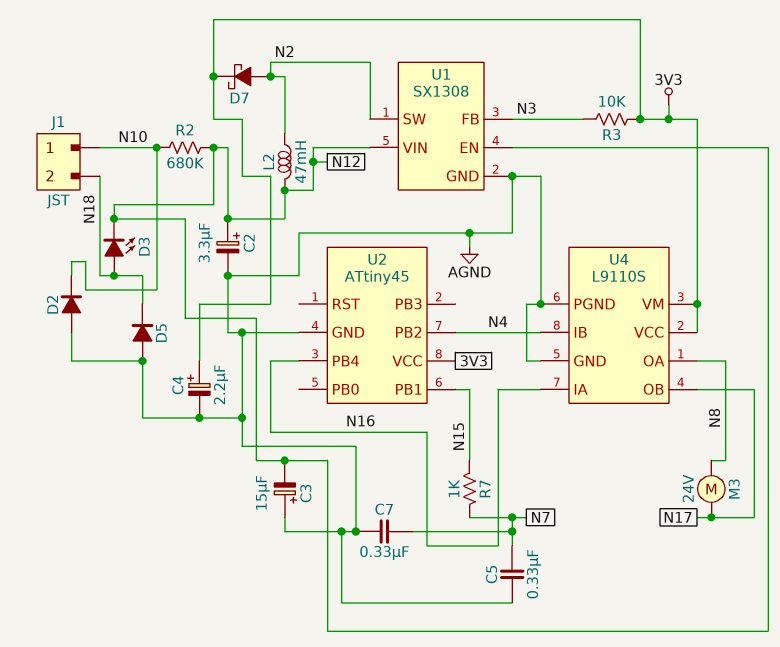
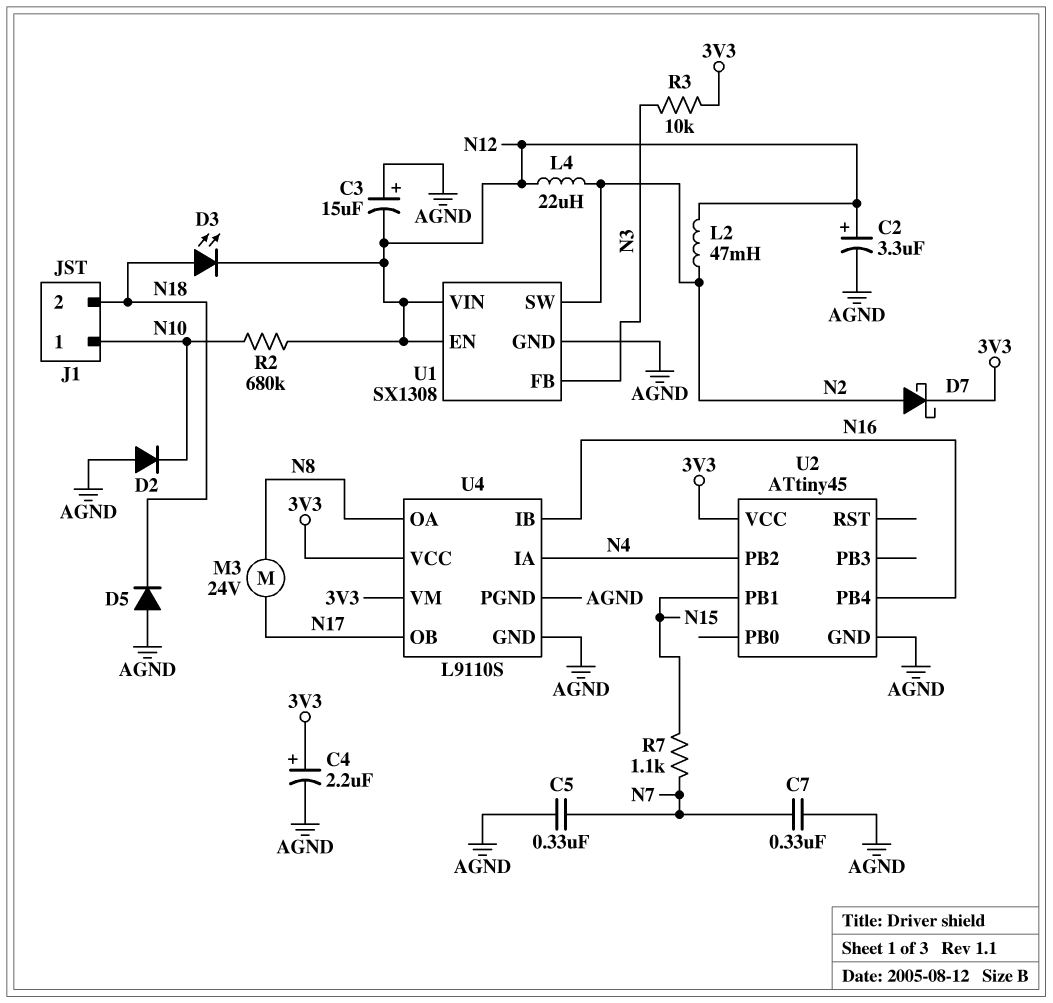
L4: none -> 22uH (N2, N12)
R7: 1k (N7, N15) -> 1.1k (N7, N15)
U4 pin IA: N16 -> N4
U4 pin IB: N4 -> N16

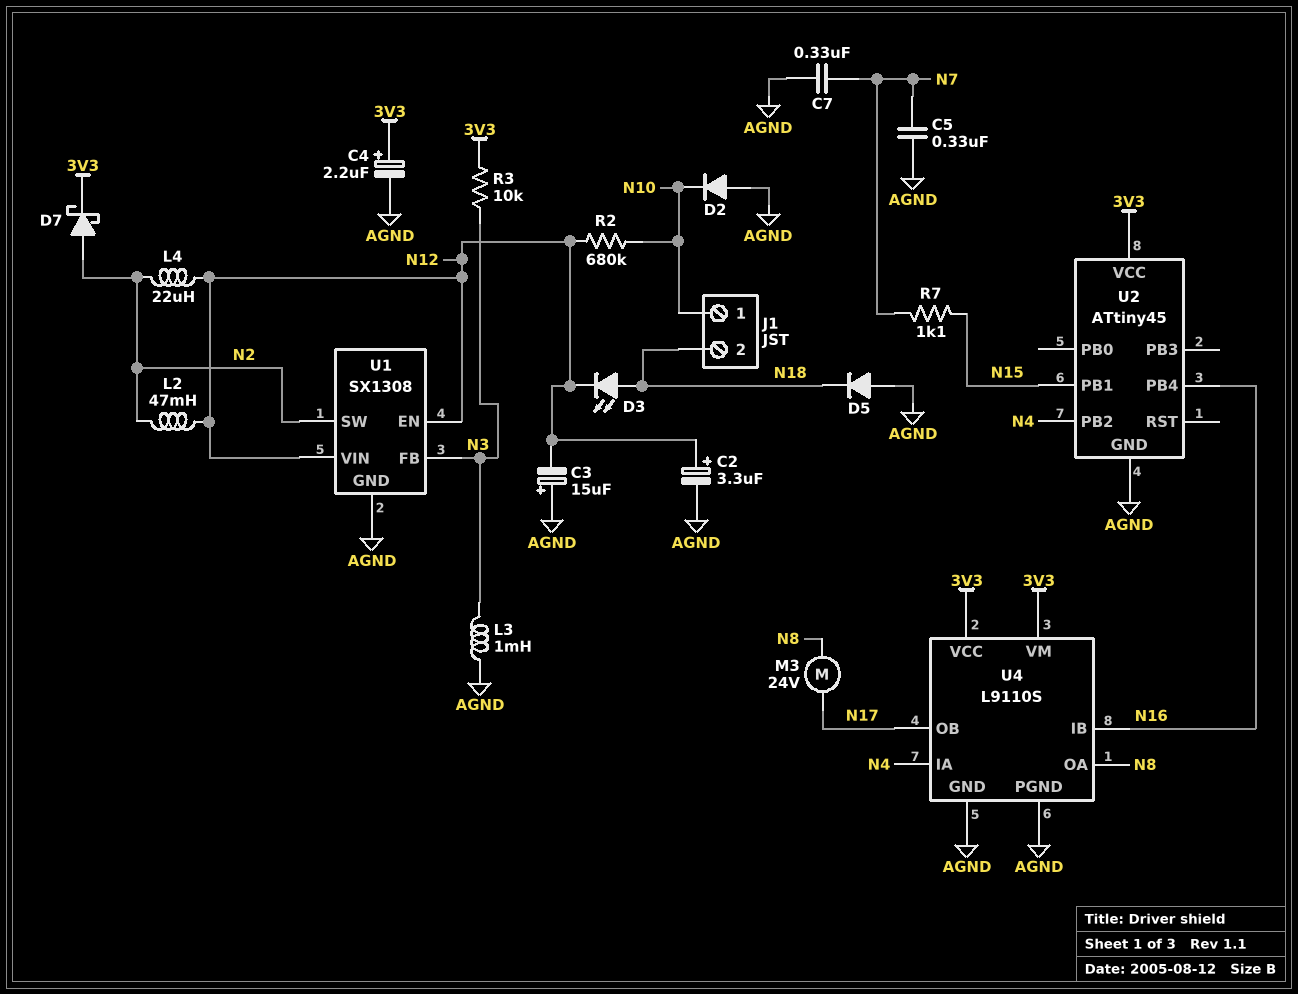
L3: none -> 1mH (AGND, N3)

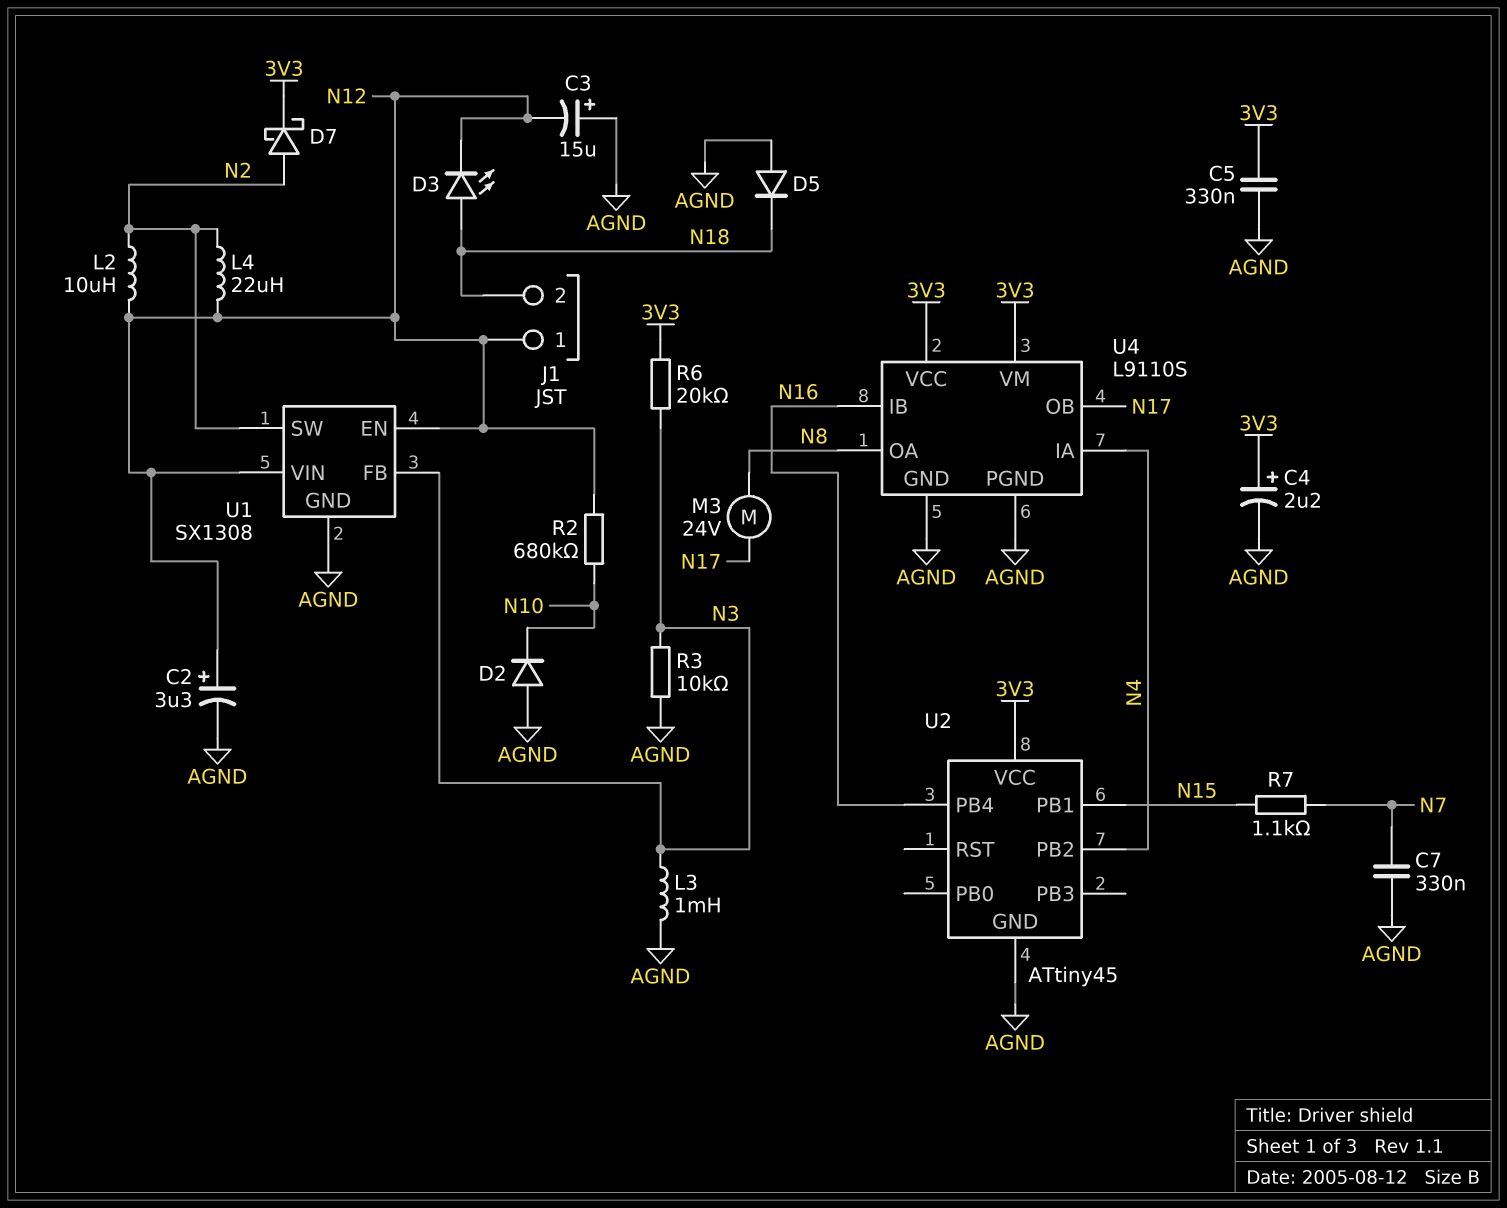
C5: 330nF (AGND, N7) -> 330nF (3V3, AGND)
J1 pin 1: N10 -> N12
L2: 47mH (N2, N12) -> 10uH (N2, N12)
R3: 10k (3V3, N3) -> 10k (AGND, N3)
R6: none -> 20k (3V3, N3)

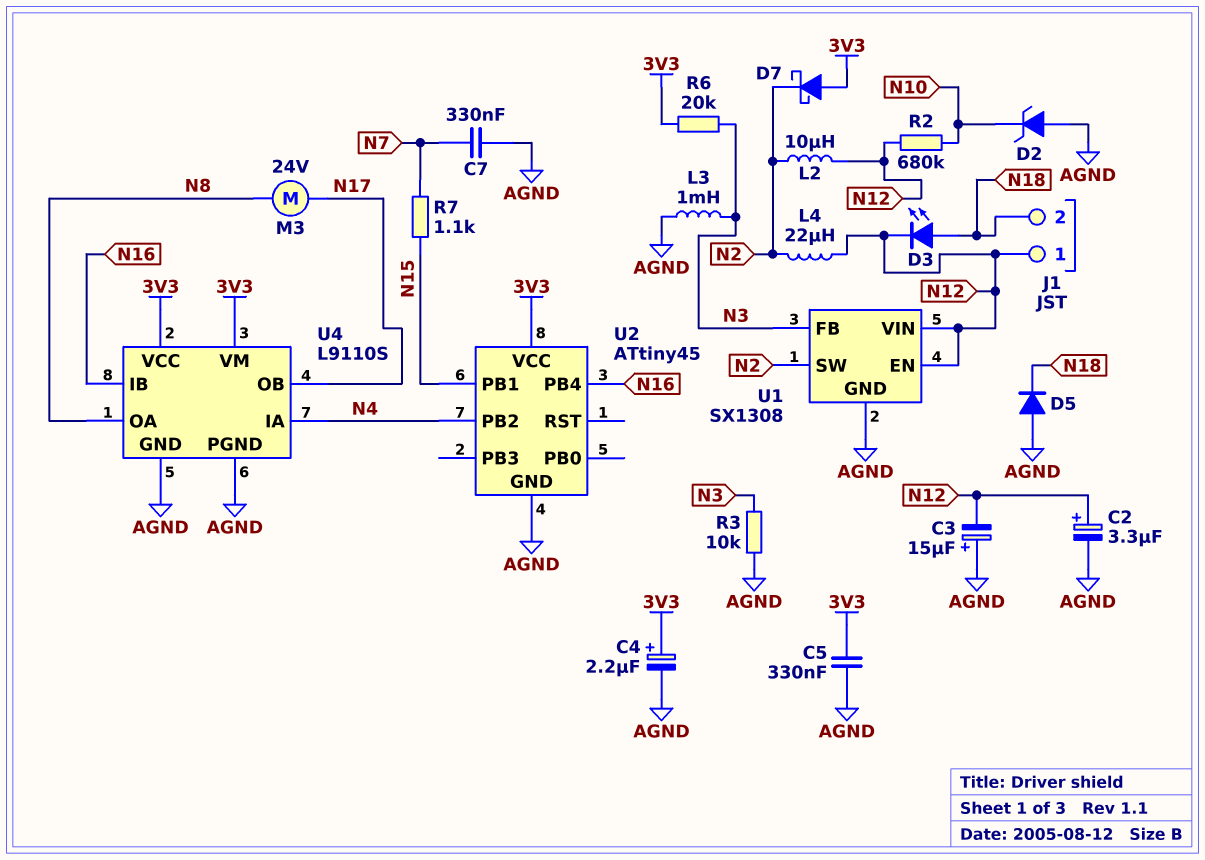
D2: diode (A AGND, K N10) -> zener (A AGND, K N10)
D7: schottky (A N2, K 3V3) -> schottky (A 3V3, K N2)

